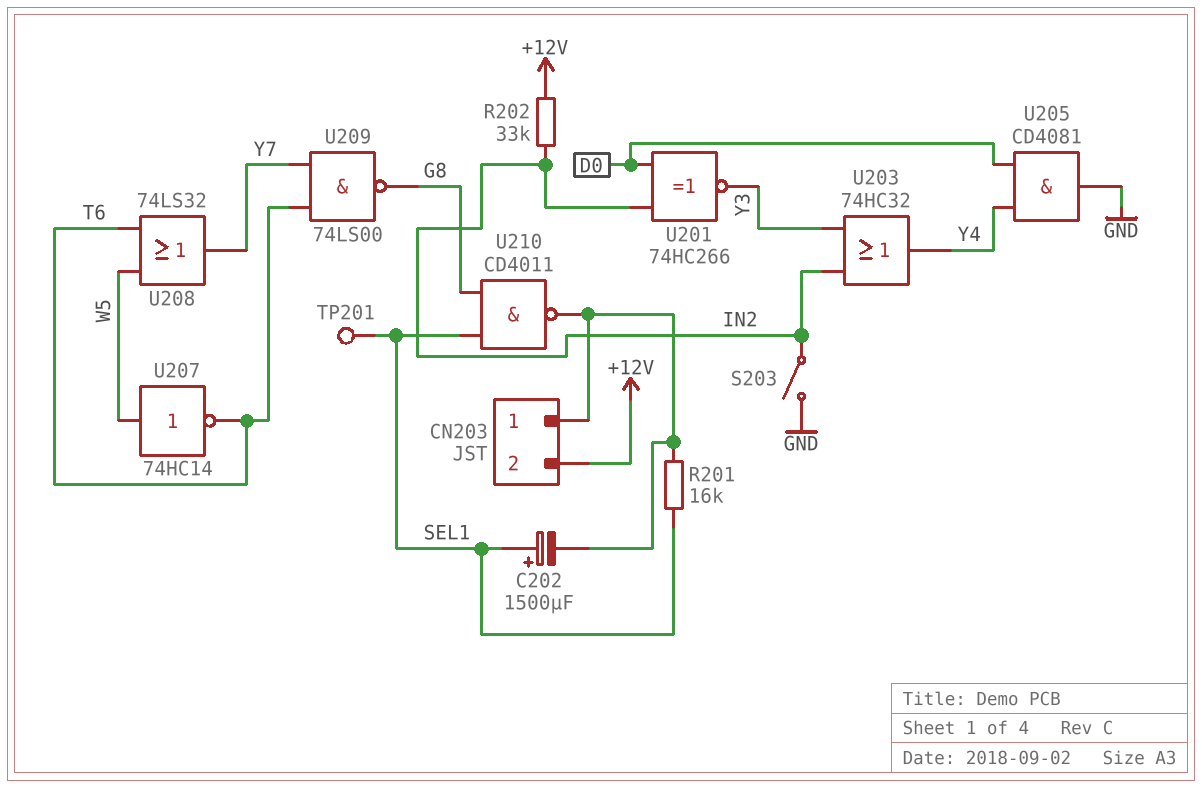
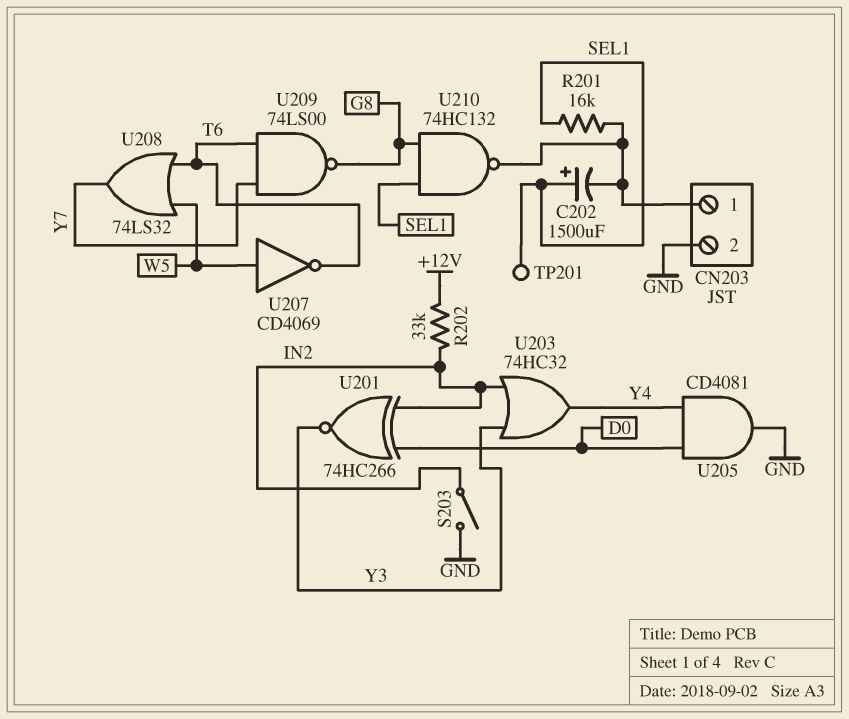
CN203 pin 2: +12V -> GND
U207: NOT 74HC14 (in W5, out T6) -> NOT CD4069 (in W5, out T6)
U210: NAND CD4011 (in G8, in SEL1, out CN203/1) -> NAND 74HC132 (in G8, in SEL1, out CN203/1)

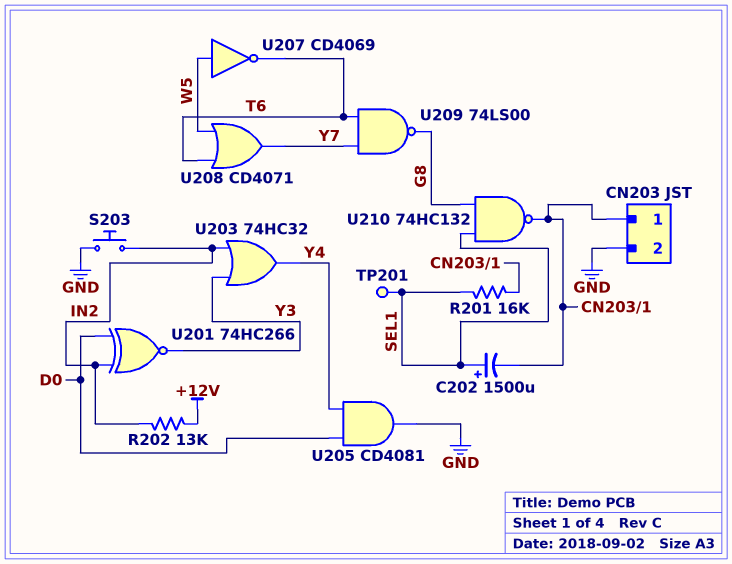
R202: 33k (+12V, IN2) -> 13k (+12V, IN2)
S203: switch (GND, IN2) -> button (GND, IN2)
U208: OR 74LS32 (in T6, in W5, out Y7) -> OR CD4071 (in T6, in W5, out Y7)

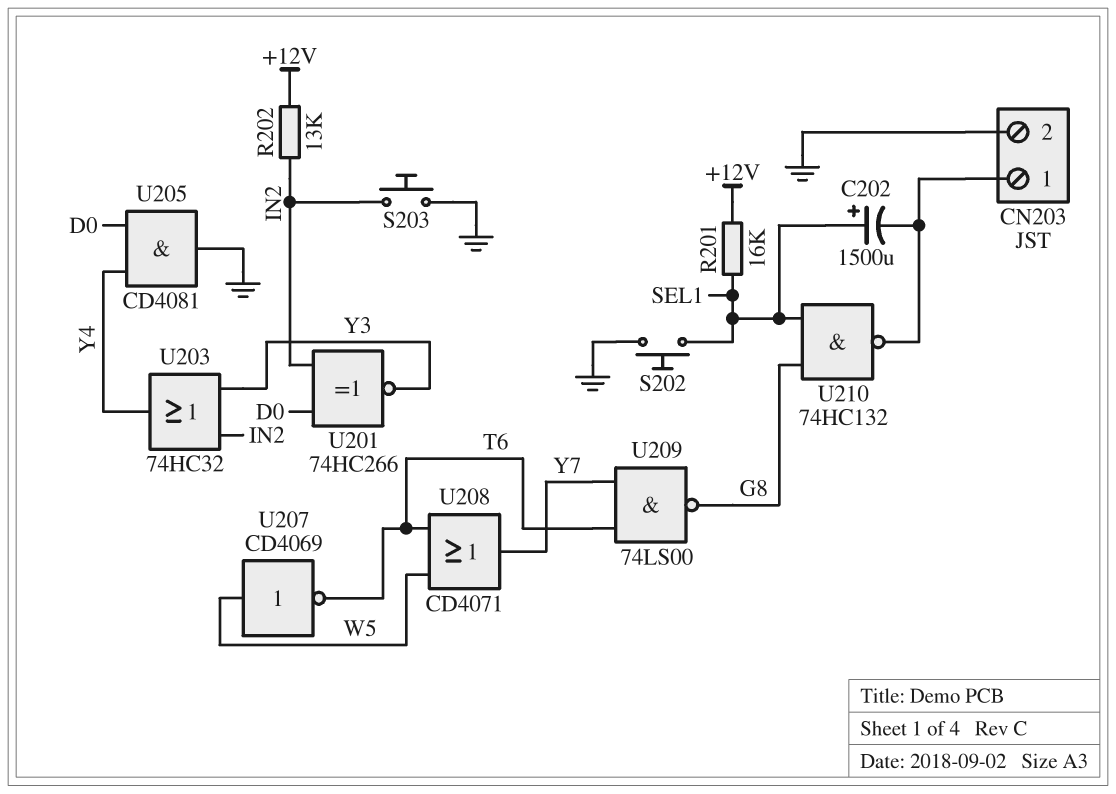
R201: 16k (CN203/1, SEL1) -> 16k (+12V, SEL1)
S202: none -> button (GND, SEL1)
TP201: test point (SEL1) -> none

